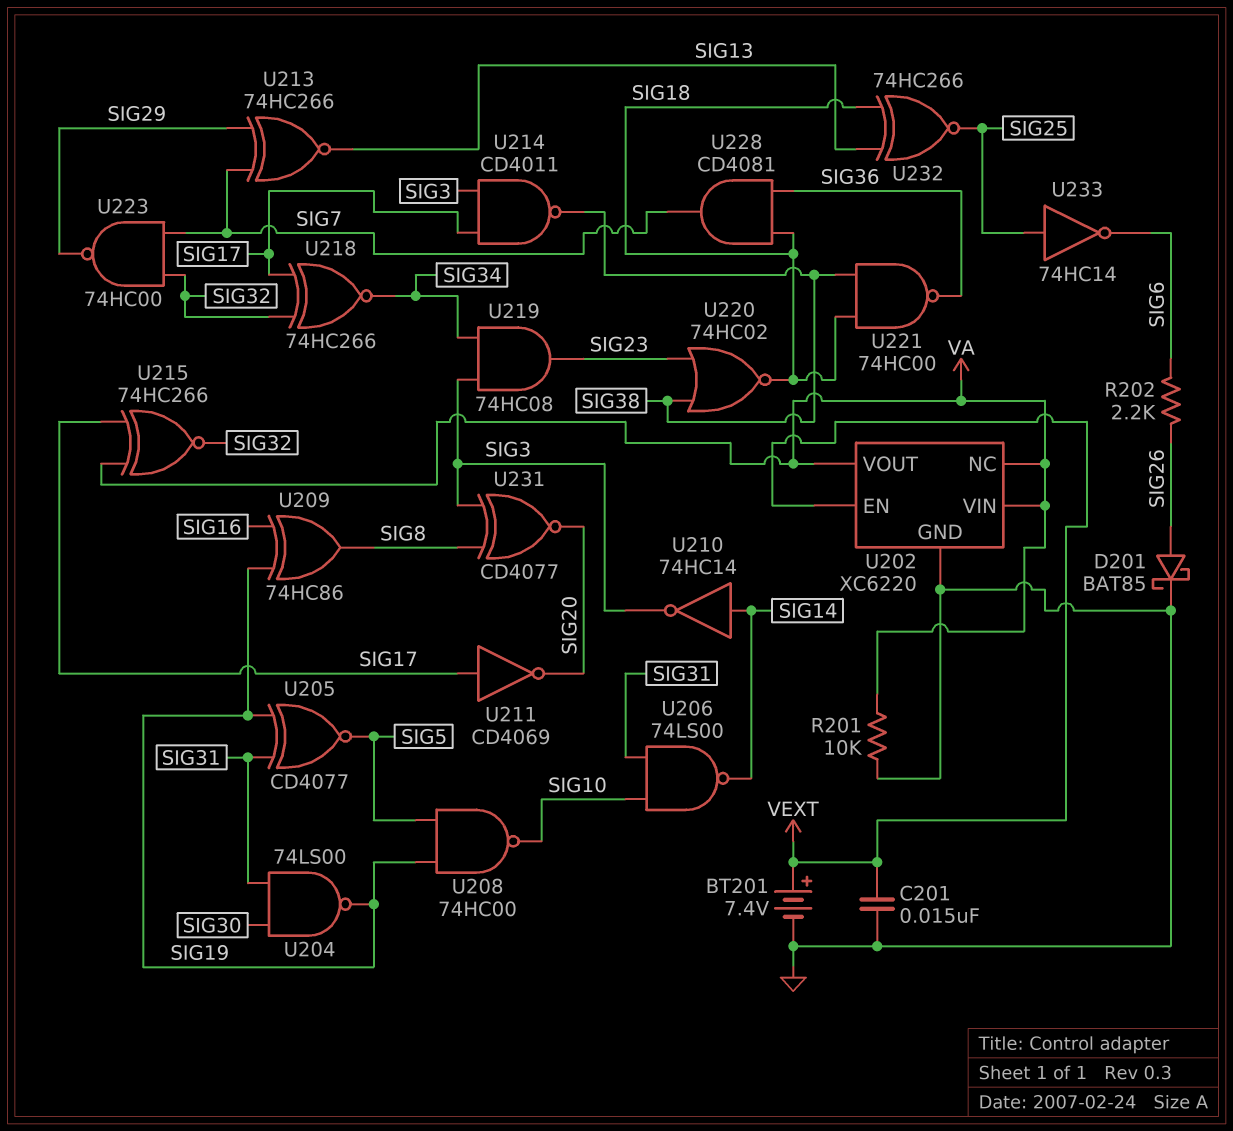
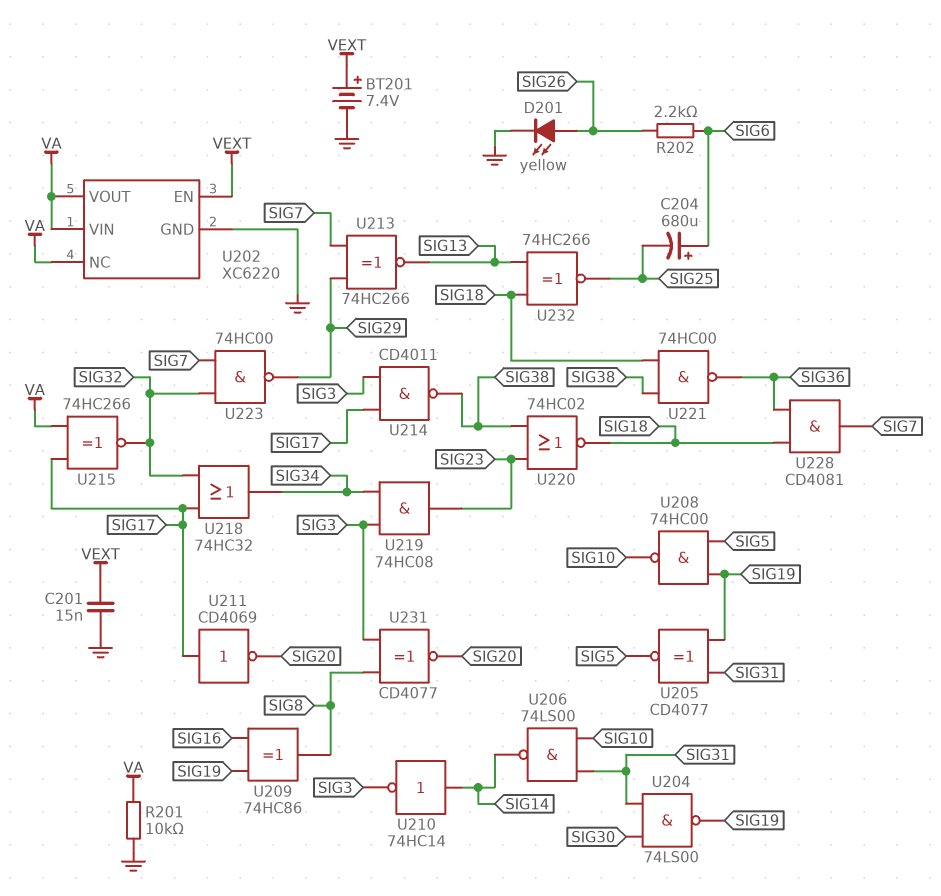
C204: none -> 680uF (plus SIG6, minus SIG25)
D201: schottky BAT85 (A SIG26, K GND) -> LED yellow (A SIG26, K GND)
U218: XNOR 74HC266 (in SIG17, in SIG32, out SIG34) -> OR 74HC32 (in SIG17, in SIG32, out SIG34)
U233: NOT 74HC14 (in SIG25, out SIG6) -> none

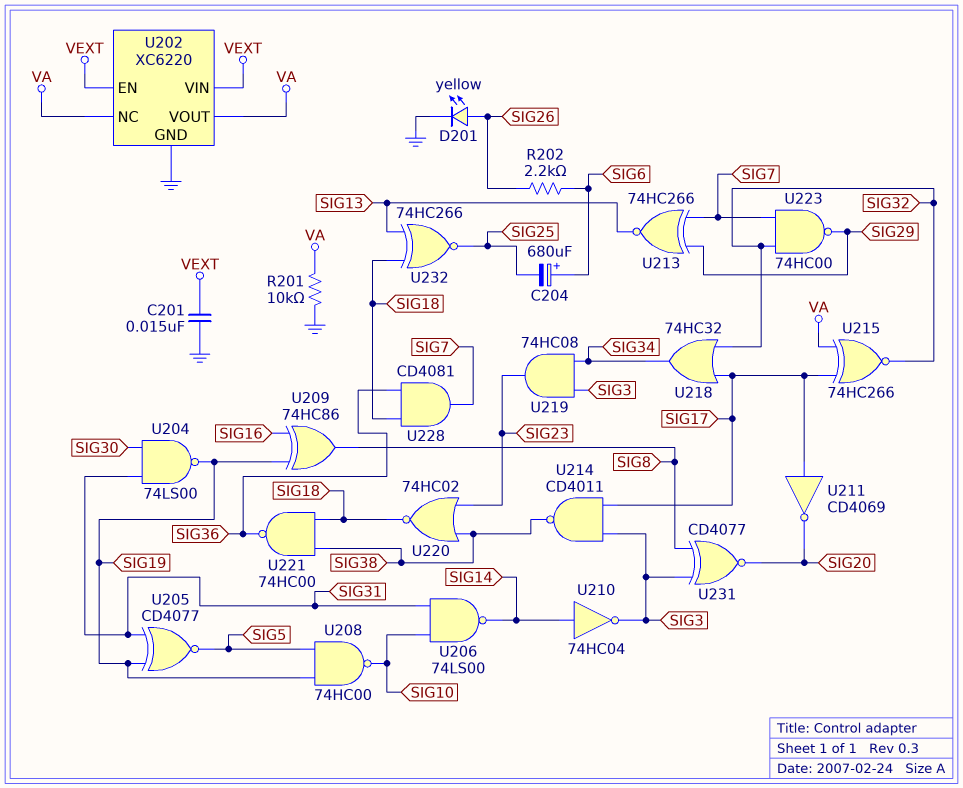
BT201: 7.4V (plus VEXT, minus GND) -> none
U202 pin VIN: VA -> VEXT
U210: NOT 74HC14 (in SIG14, out SIG3) -> NOT 74HC04 (in SIG14, out SIG3)

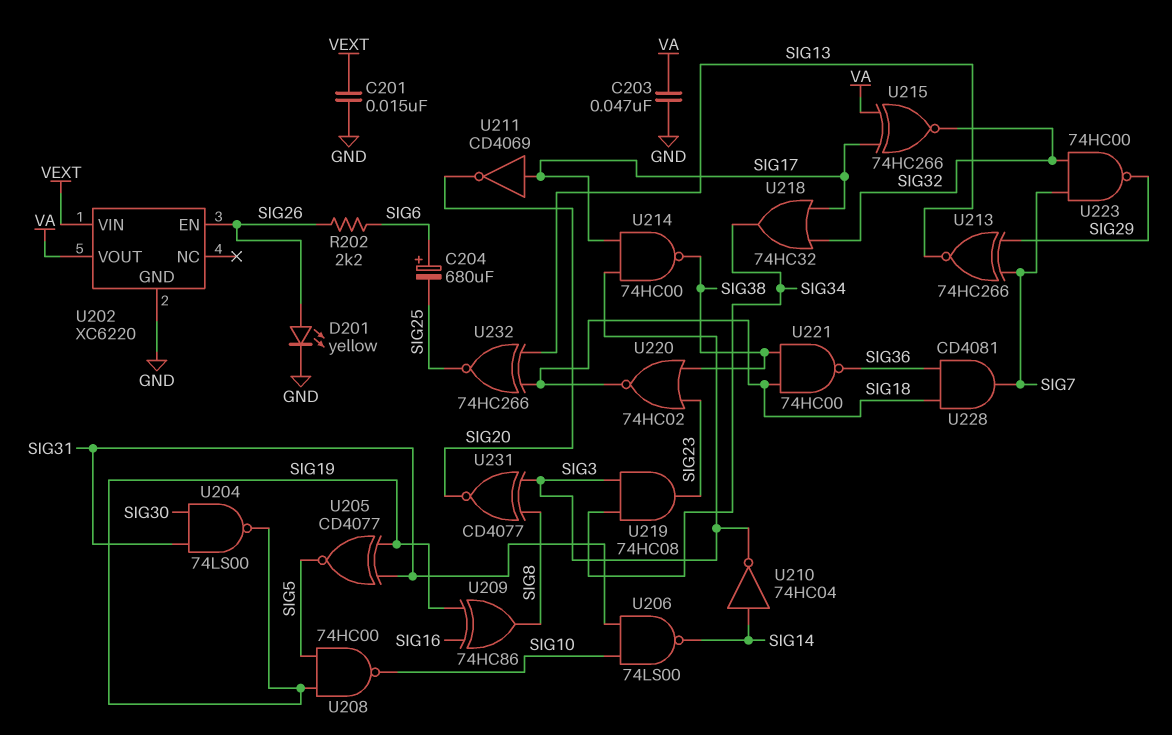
C203: none -> 47nF (GND, VA)
R201: 10k (GND, VA) -> none
U202 pin EN: VEXT -> SIG26
U202 pin NC: VA -> none
U214: NAND CD4011 (in SIG3, in SIG17, out SIG38) -> NAND 74HC00 (in SIG3, in SIG17, out SIG38)

